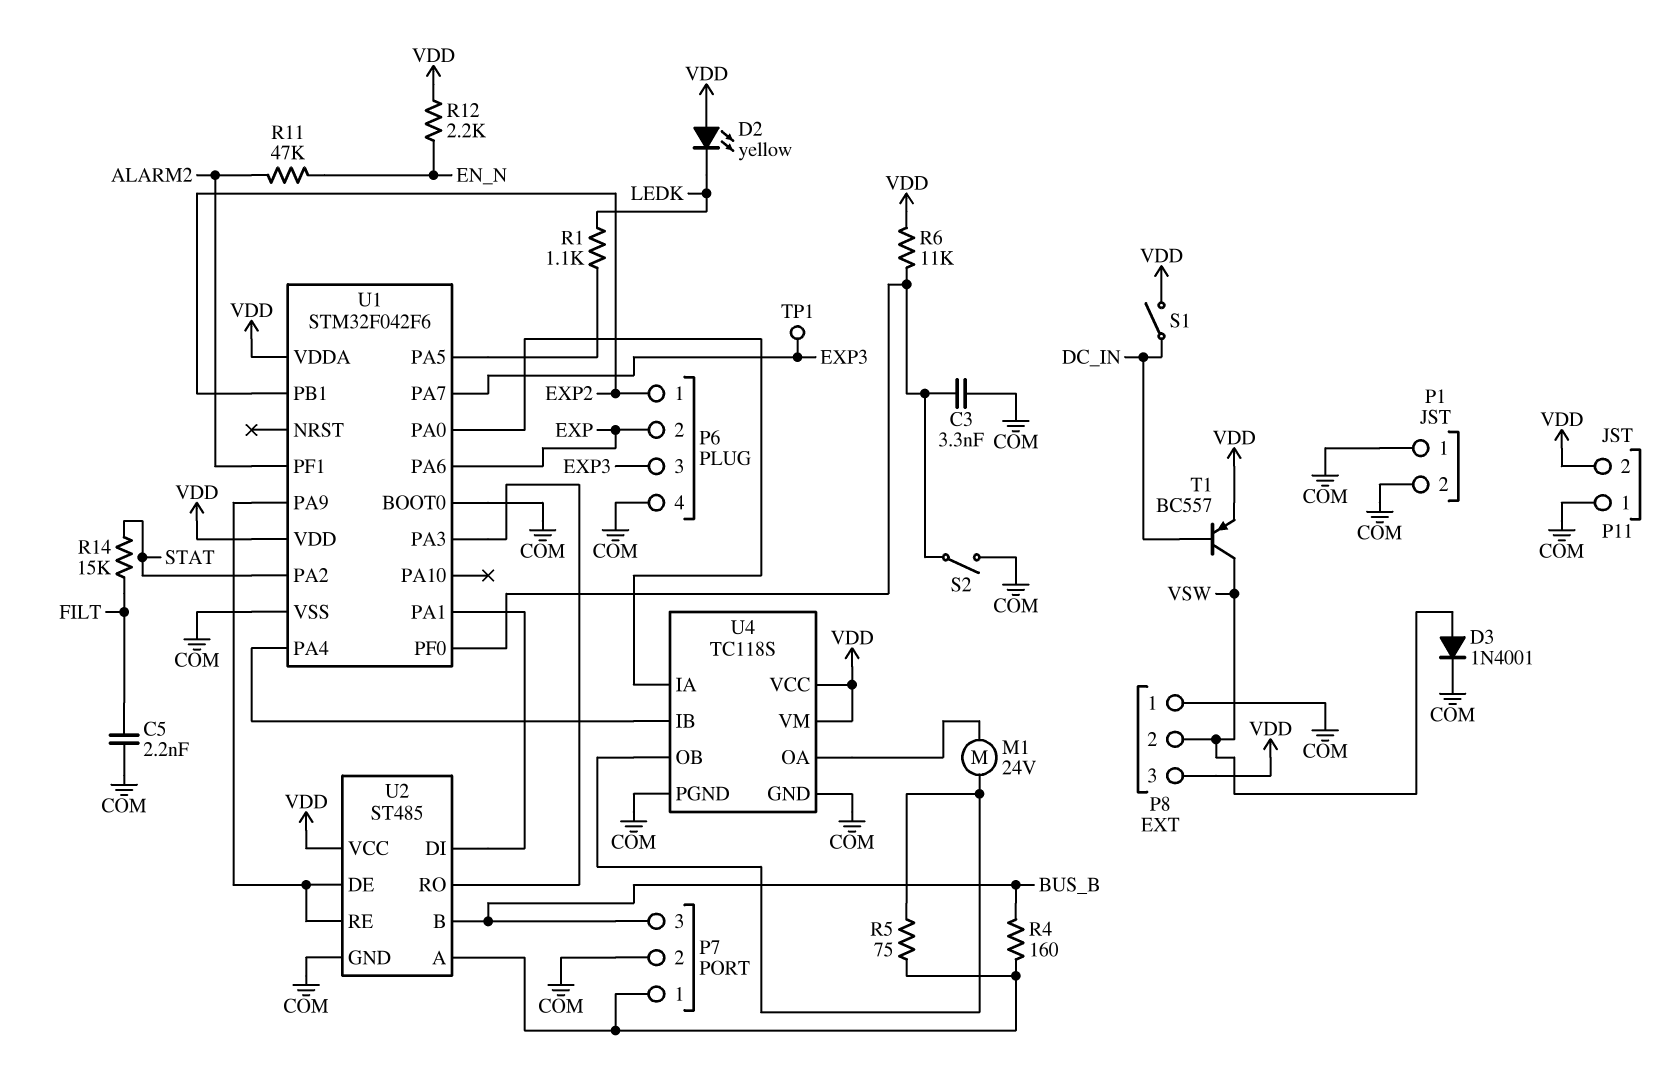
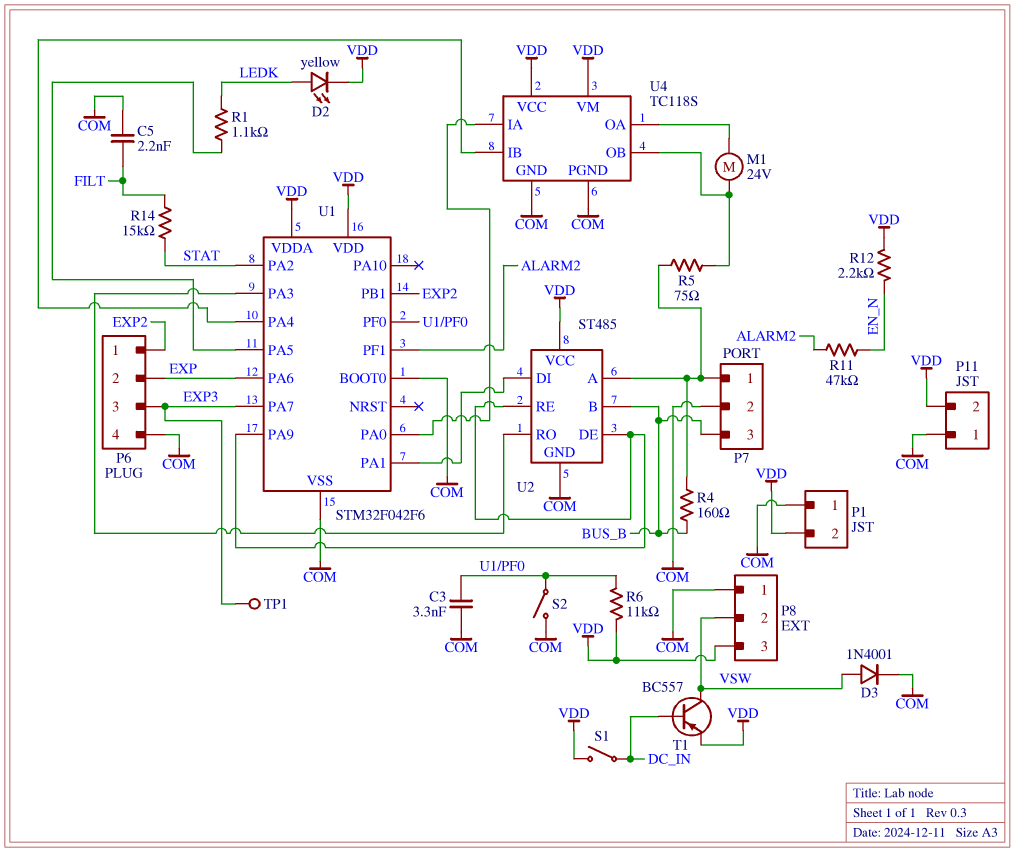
D2: LED yellow (A VDD, K LEDK) -> LED yellow (A LEDK, K VDD)
P1 pin 2: COM -> VDD

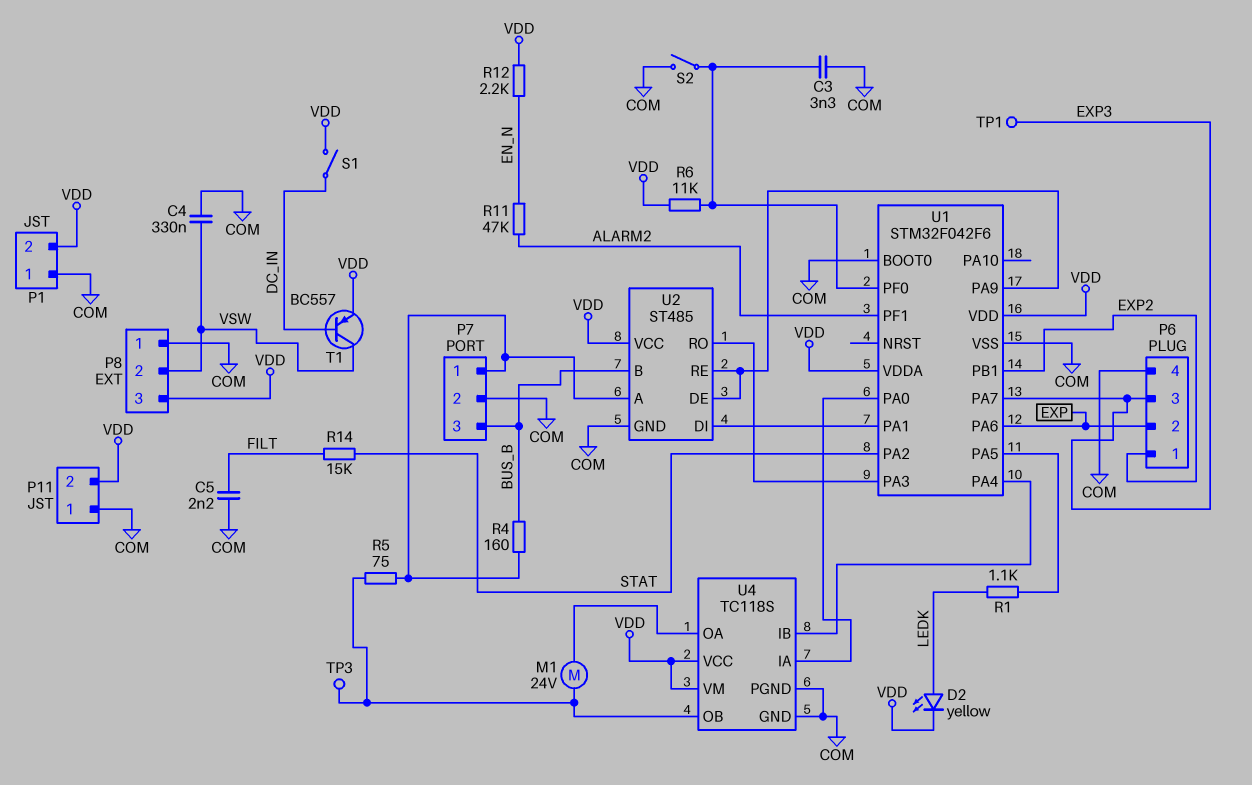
C4: none -> 330nF (COM, VSW)
D3: diode 1N4001 (A VSW, K COM) -> none
TP3: none -> test point (U4/OB)

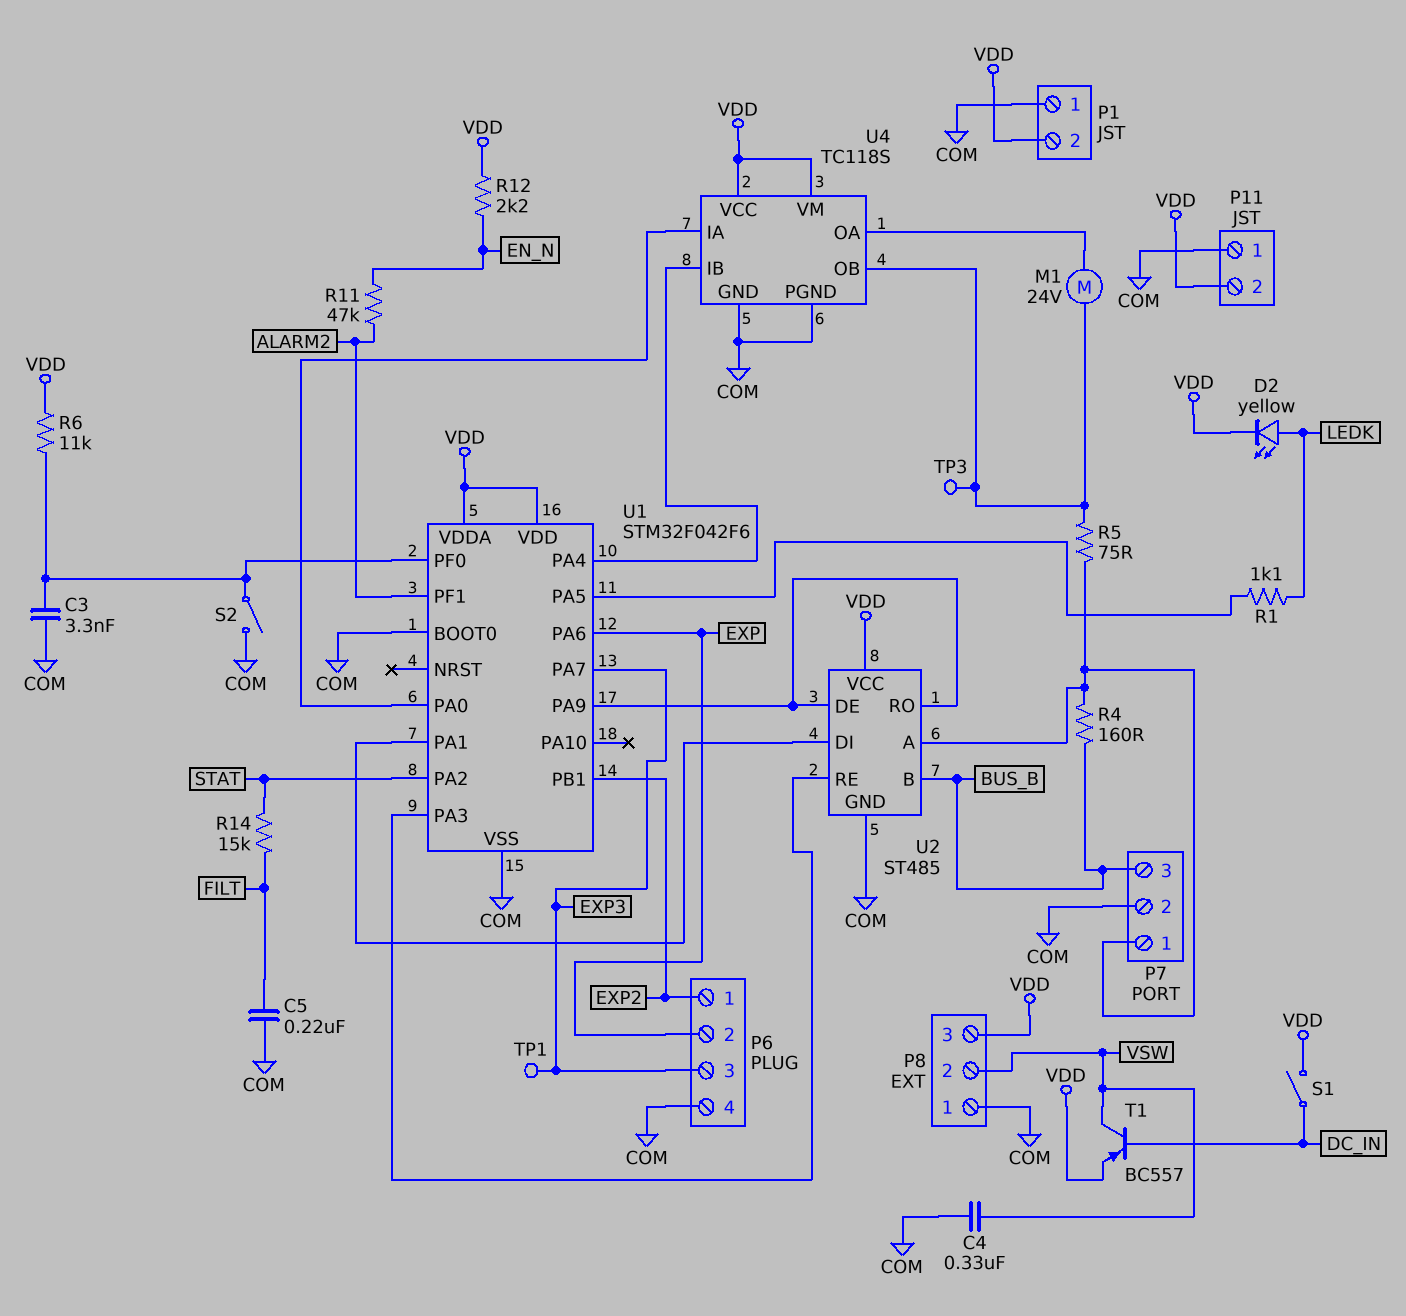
C5: 2.2nF (COM, FILT) -> 220nF (COM, FILT)
U2 pin RE: U1/PA9 -> U1/PA3
U2 pin RO: U1/PA3 -> U1/PA9

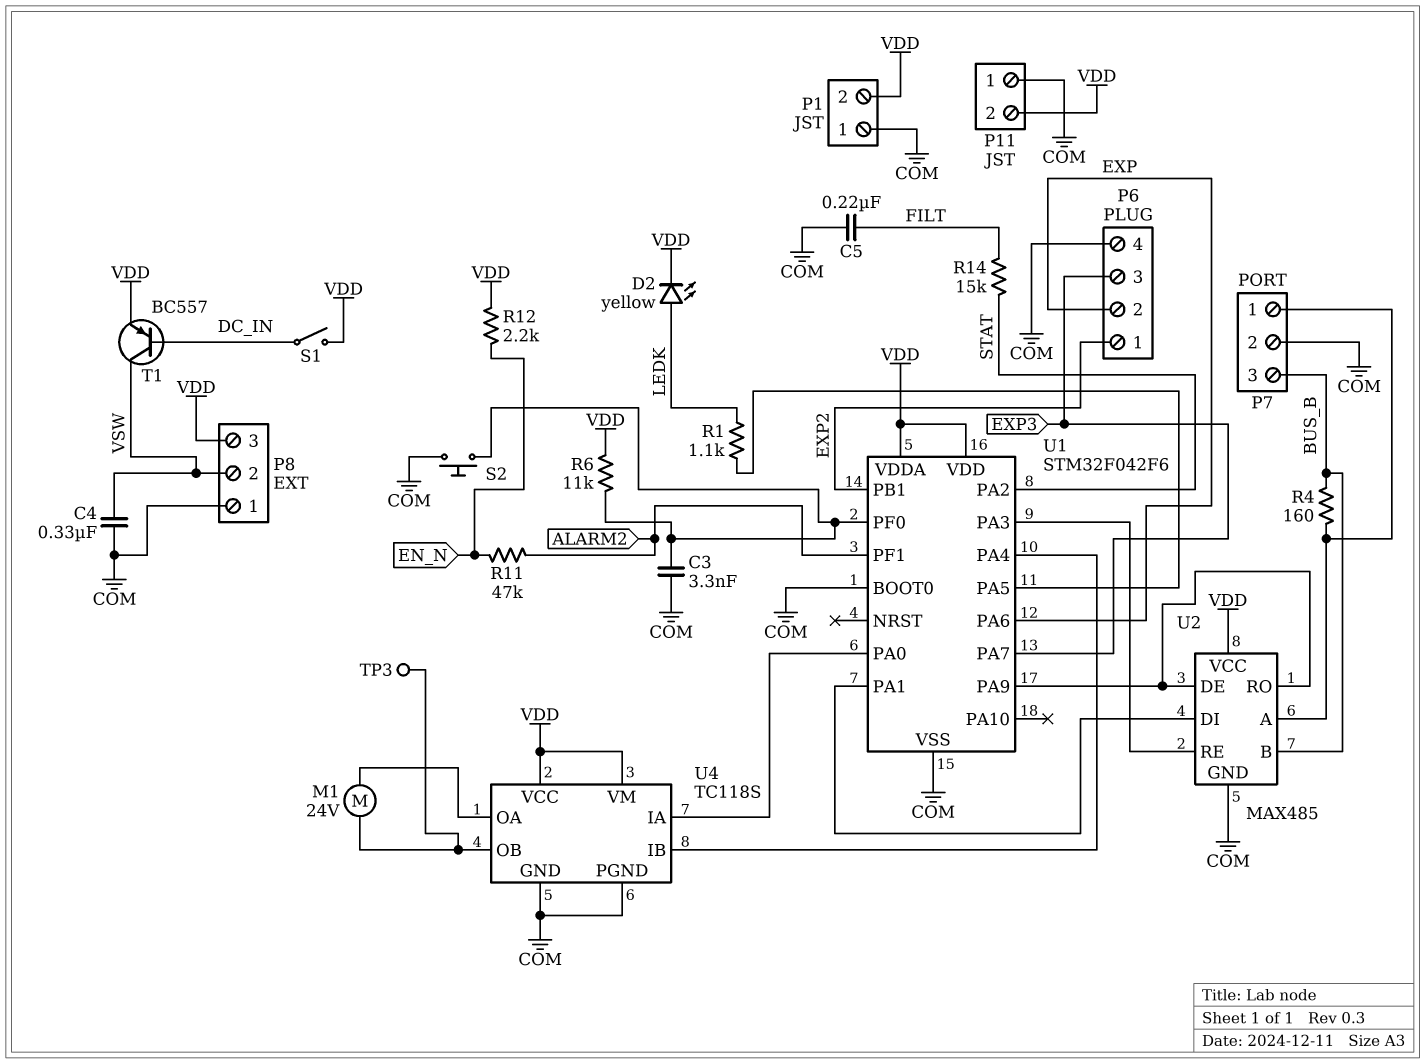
R5: 75 (P7/1, U4/OB) -> none
S2: switch (COM, U1/PF0) -> button (COM, U1/PF0)
TP1: test point (EXP3) -> none
U2: ST485 -> MAX485

